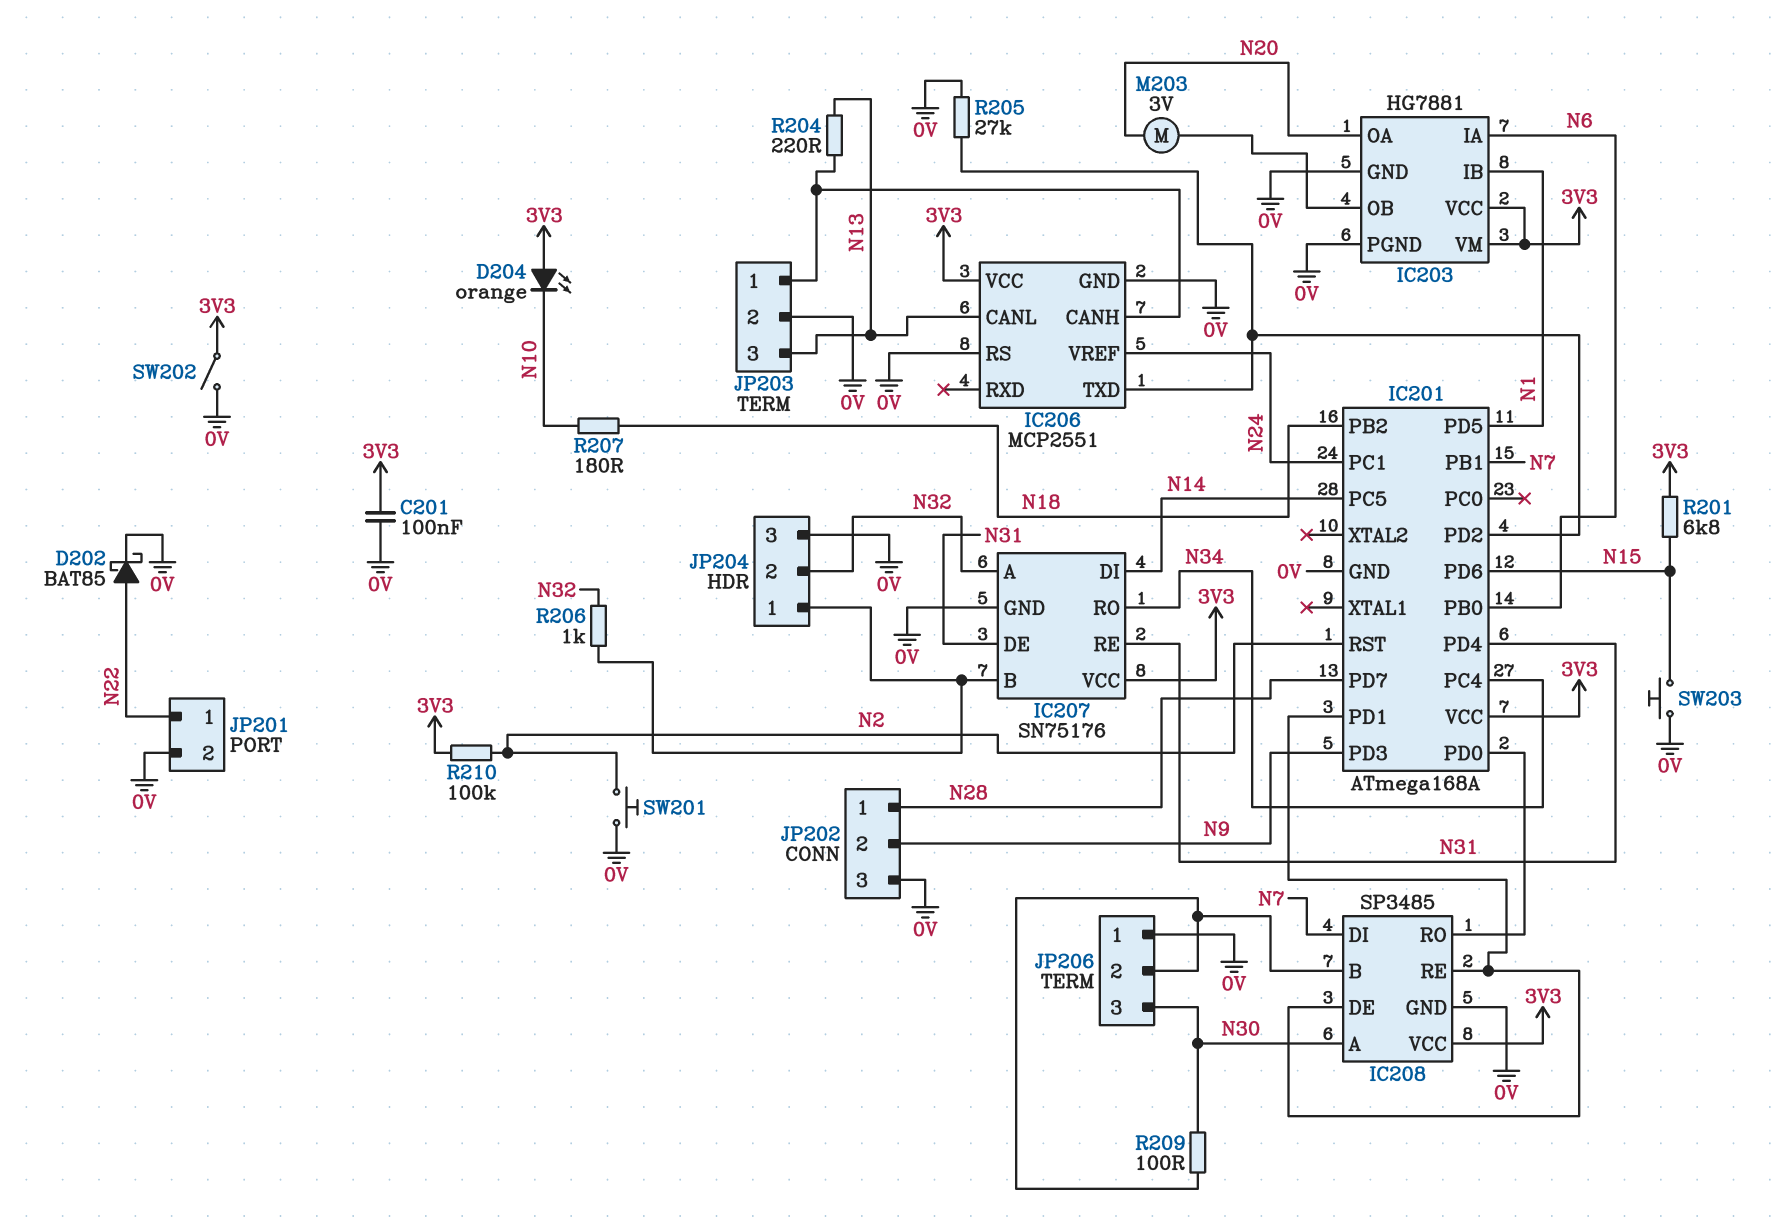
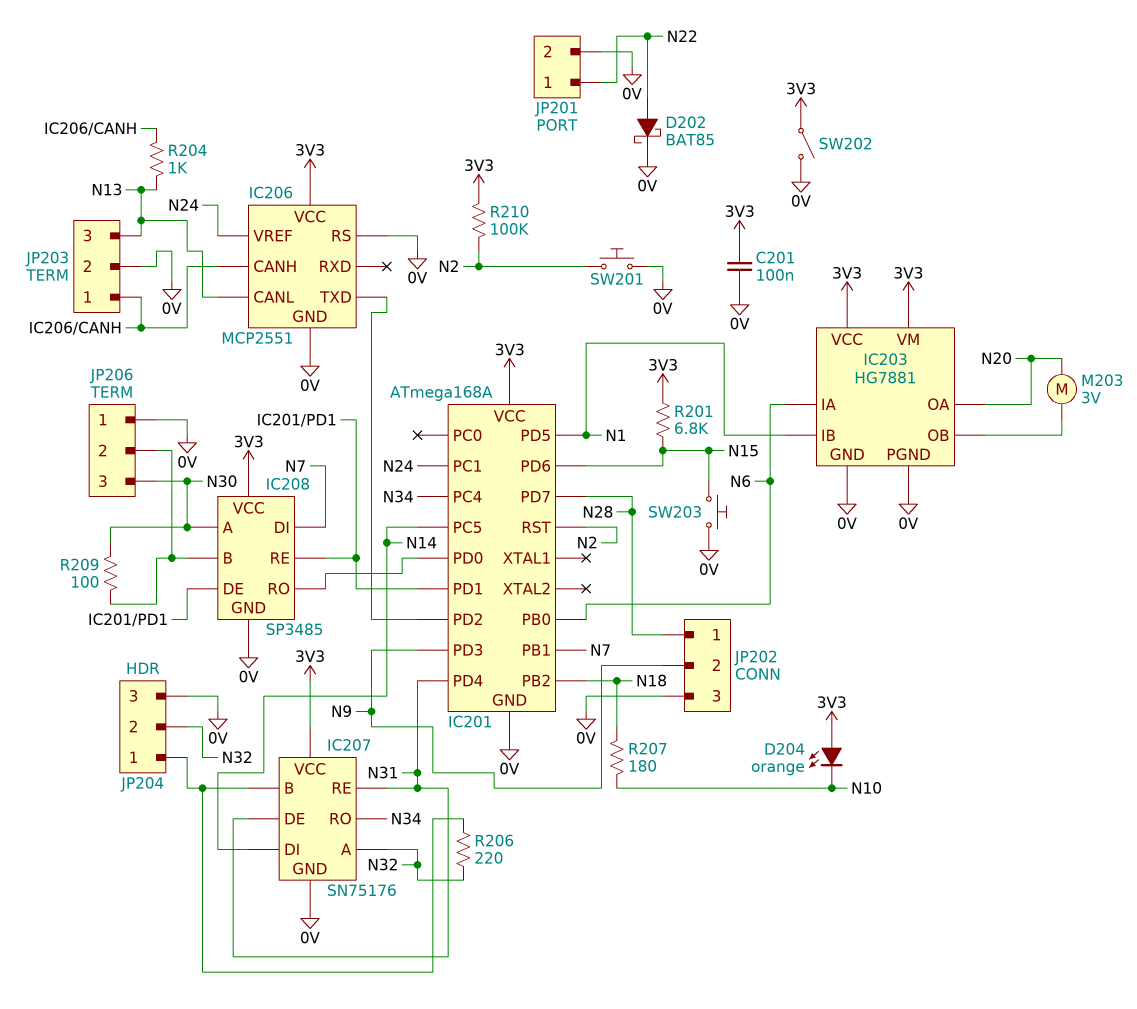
R204: 220 (IC206/CANH, N13) -> 1k (IC206/CANH, N13)
R205: 27k (0V, IC201/PD2) -> none
R206: 1k (IC207/B, N32) -> 220 (IC207/B, N32)

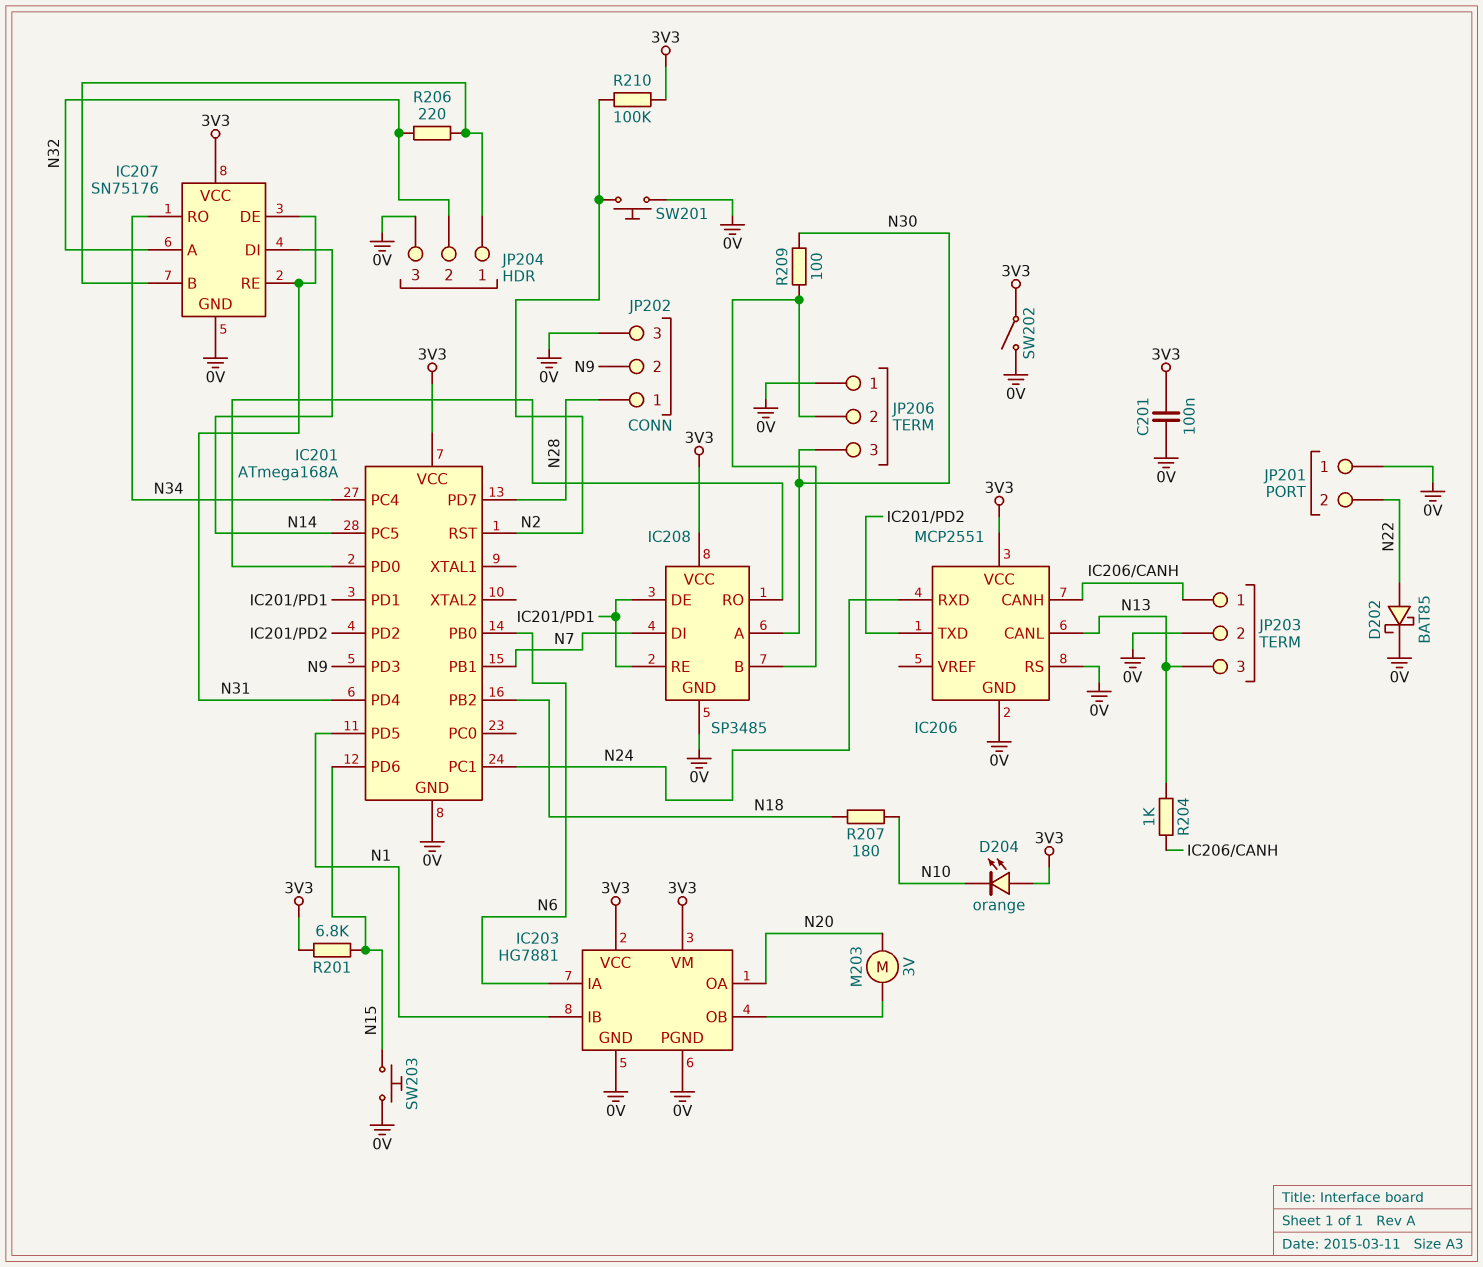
IC206 pin RXD: none -> N24
IC206 pin VREF: N24 -> none
JP201 pin 1: N22 -> 0V
JP201 pin 2: 0V -> N22

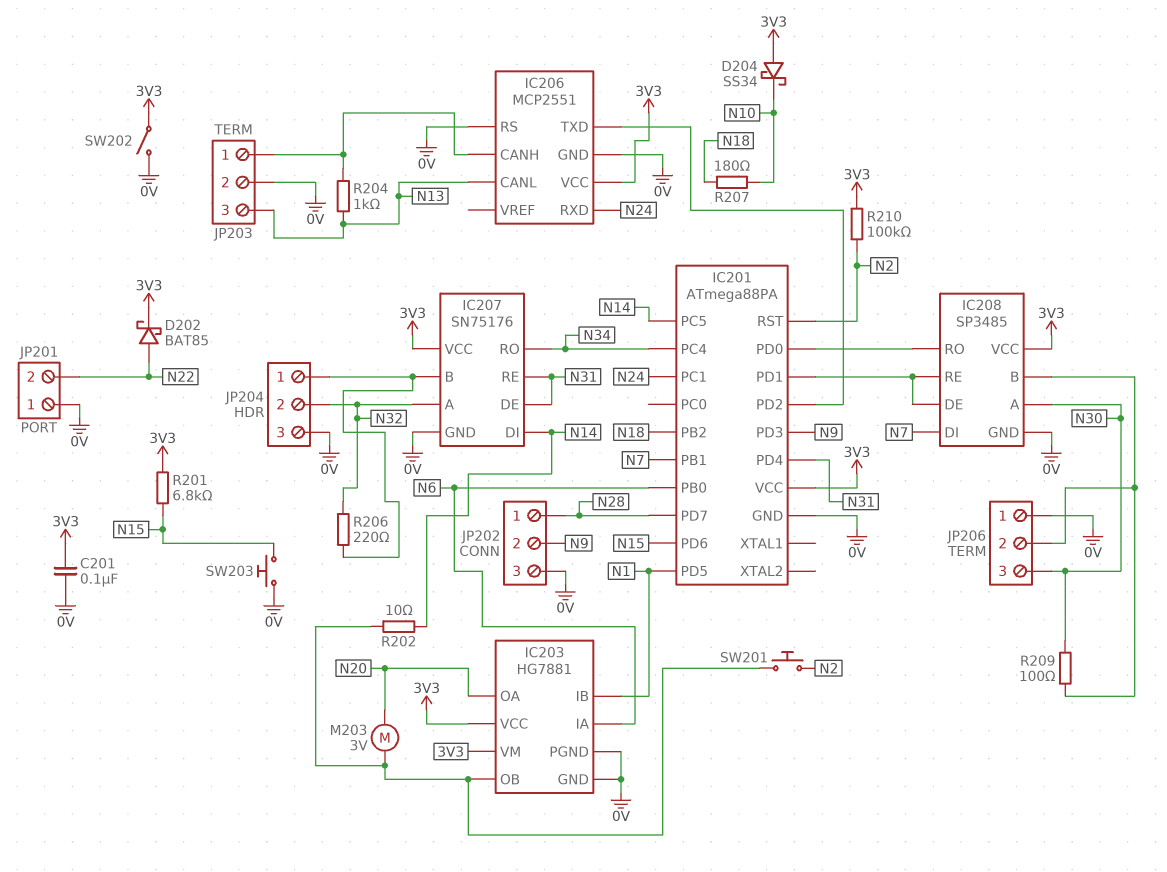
D202: schottky BAT85 (A N22, K 0V) -> schottky BAT85 (A N22, K 3V3)
D204: LED orange (A 3V3, K N10) -> schottky SS34 (A 3V3, K N10)
IC201: ATmega168A -> ATmega88PA
R202: none -> 10 (IC203/OB, N14)
SW201: button (0V, N2) -> button (IC203/OB, N2)

